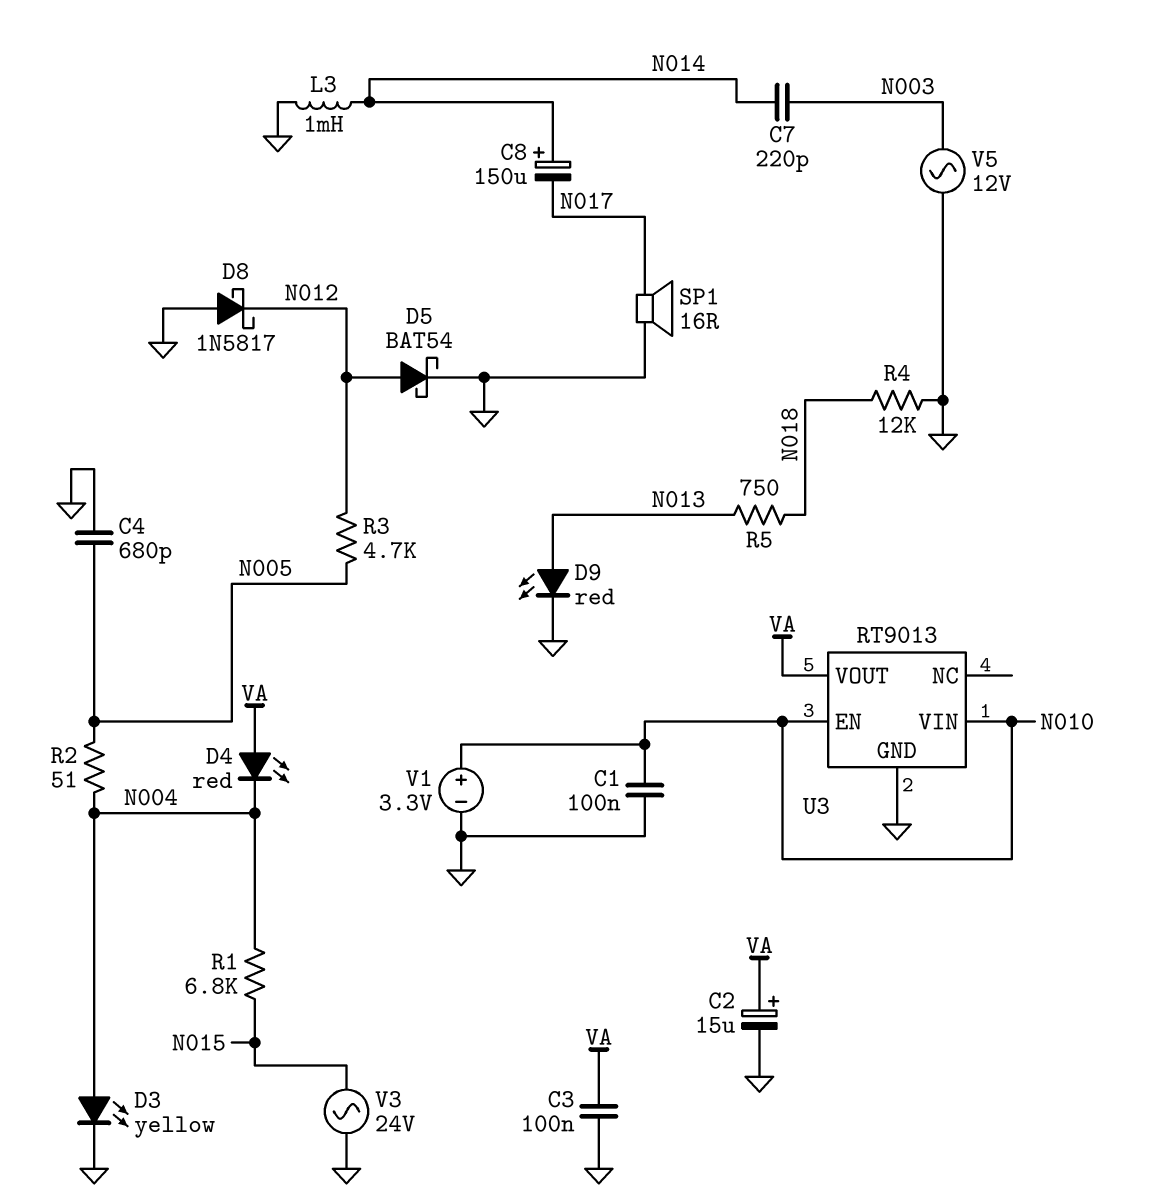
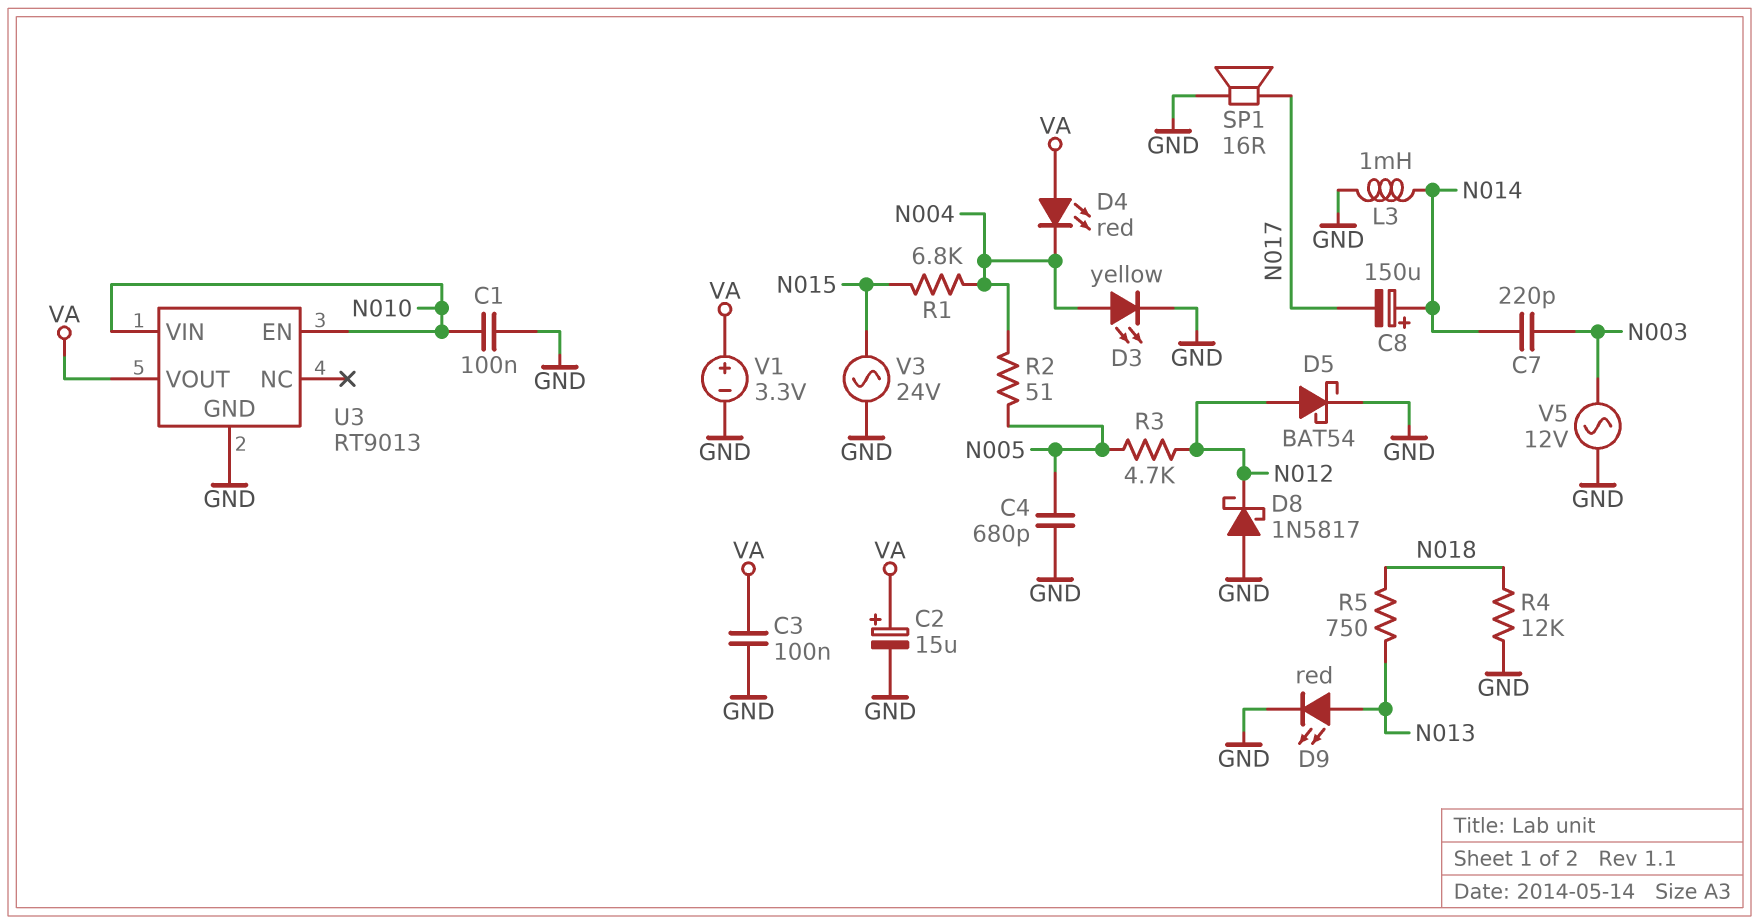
V1: 3.3V (plus N010, minus GND) -> 3.3V (plus VA, minus GND)

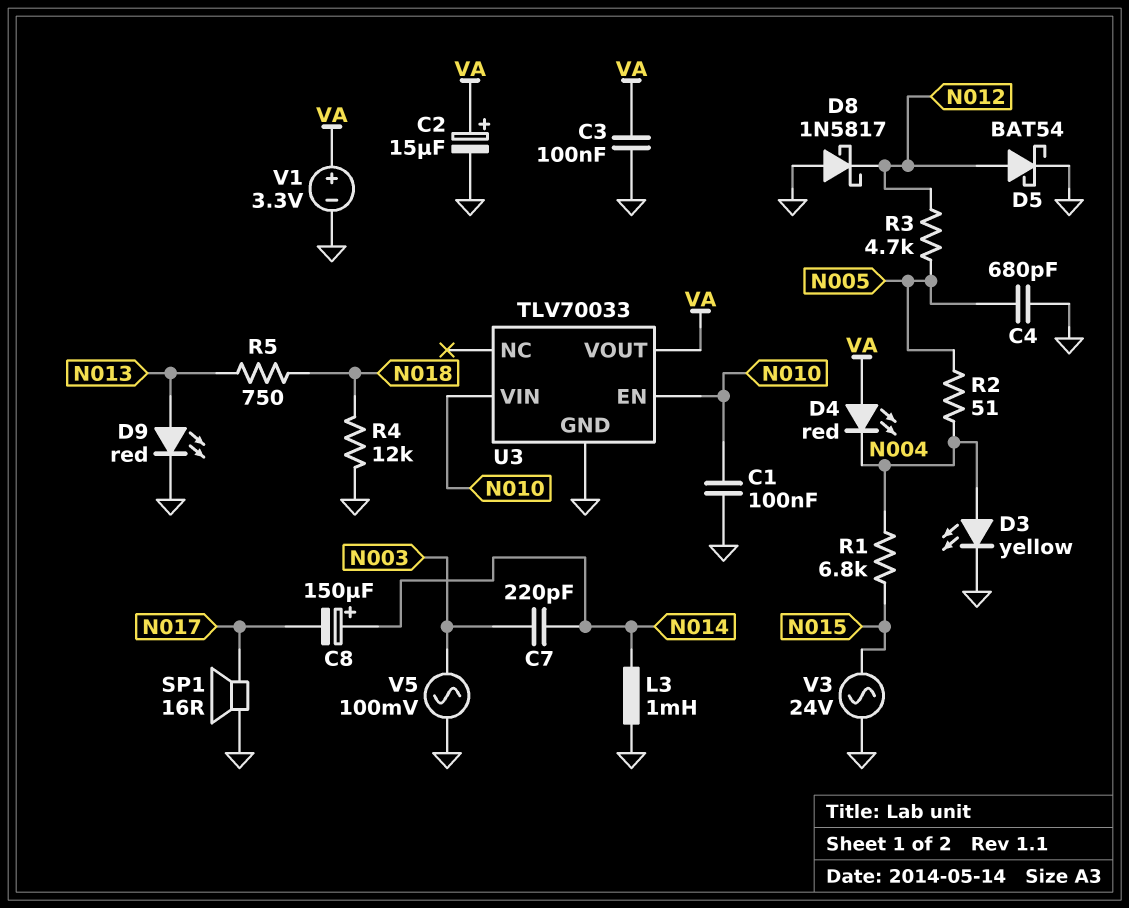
U3: RT9013 -> TLV70033
V5: AC 12V (GND, N003) -> AC 100mV (GND, N003)

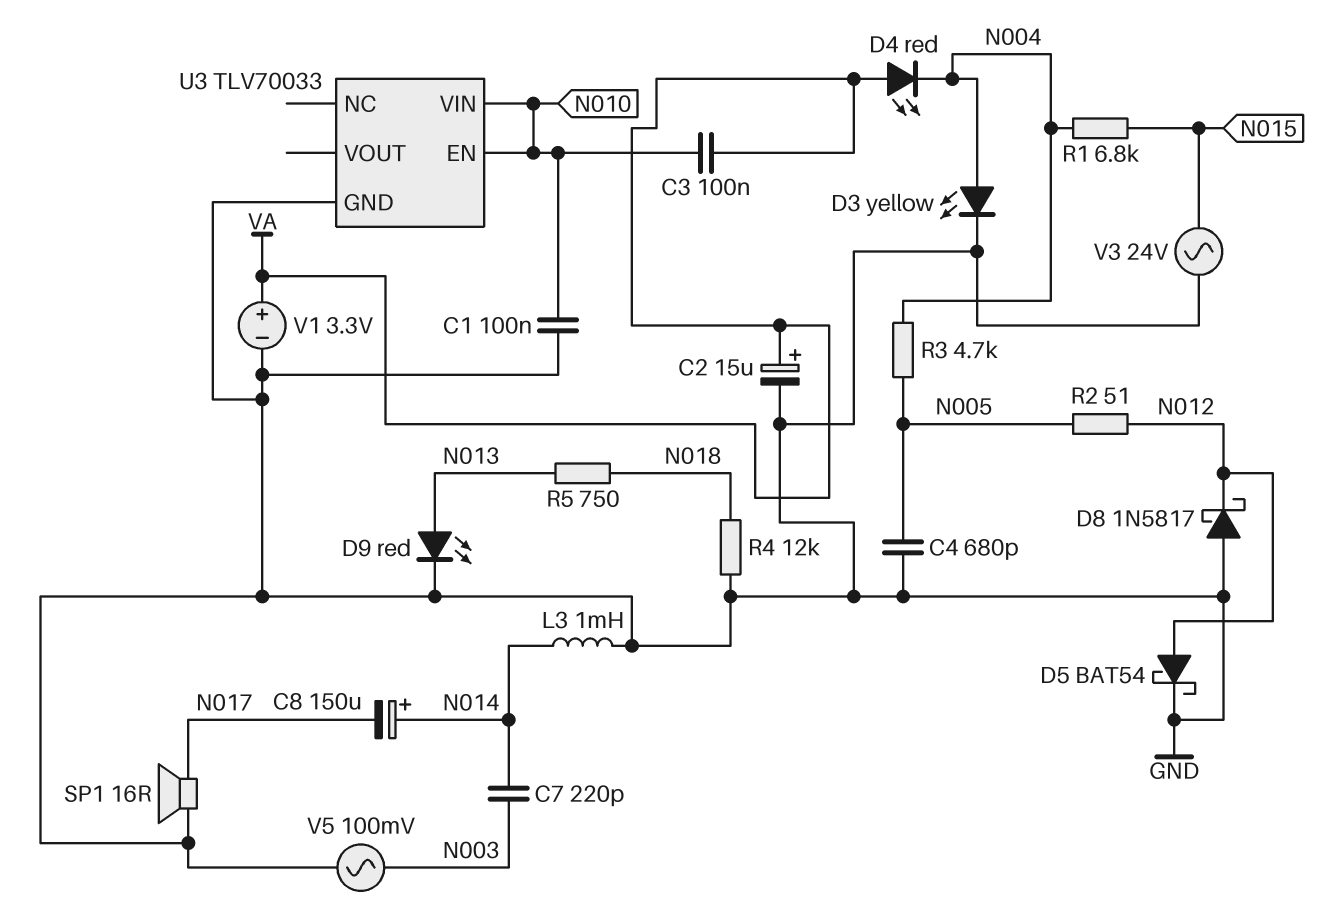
C3: 100nF (GND, VA) -> 100nF (N010, VA)
R2: 51 (N004, N005) -> 51 (N005, N012)
R3: 4.7k (N005, N012) -> 4.7k (N004, N005)
U3 pin VOUT: VA -> none

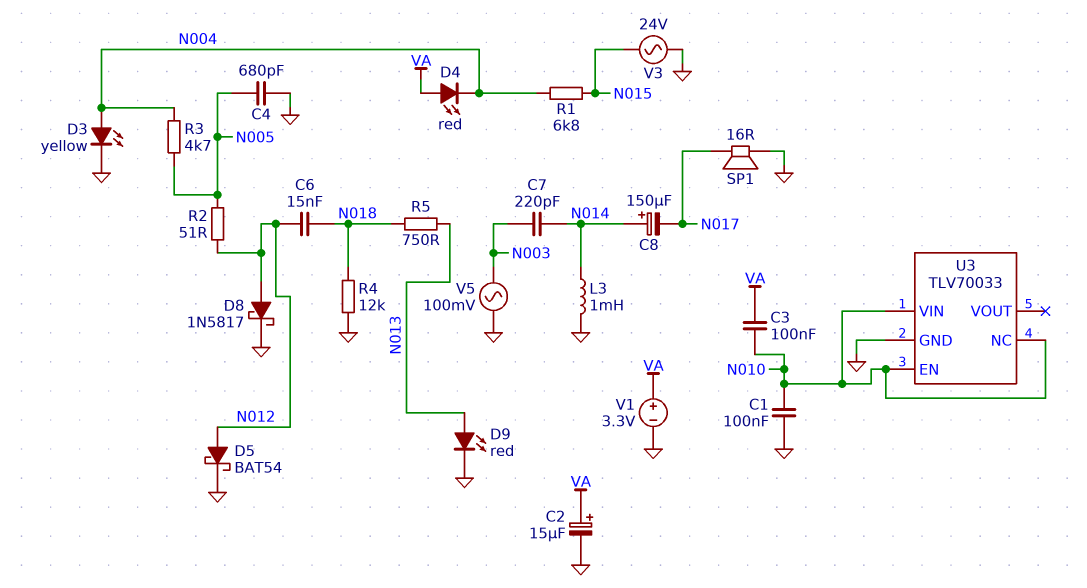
C6: none -> 15nF (N012, N018)
D8: schottky 1N5817 (A GND, K N012) -> schottky 1N5817 (A N012, K GND)
U3 pin NC: none -> N010

